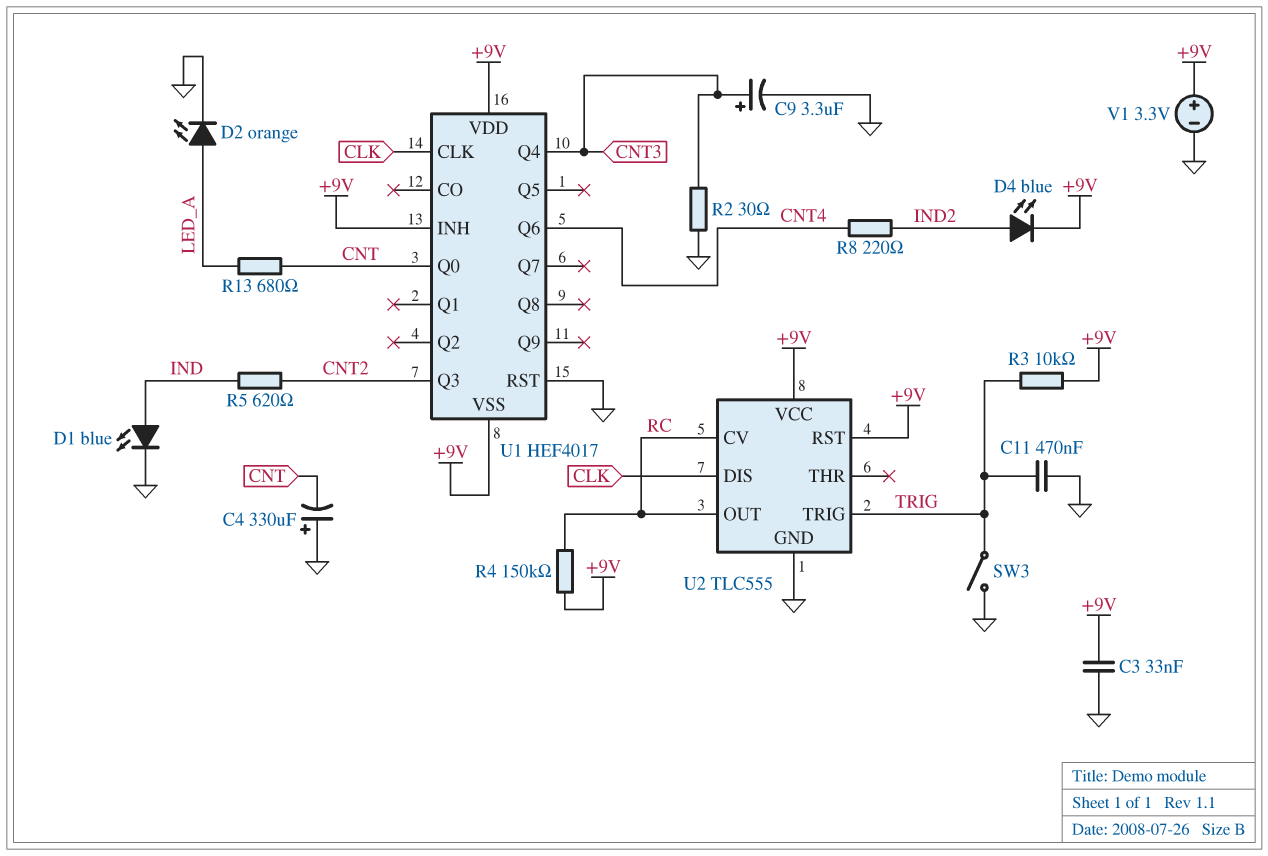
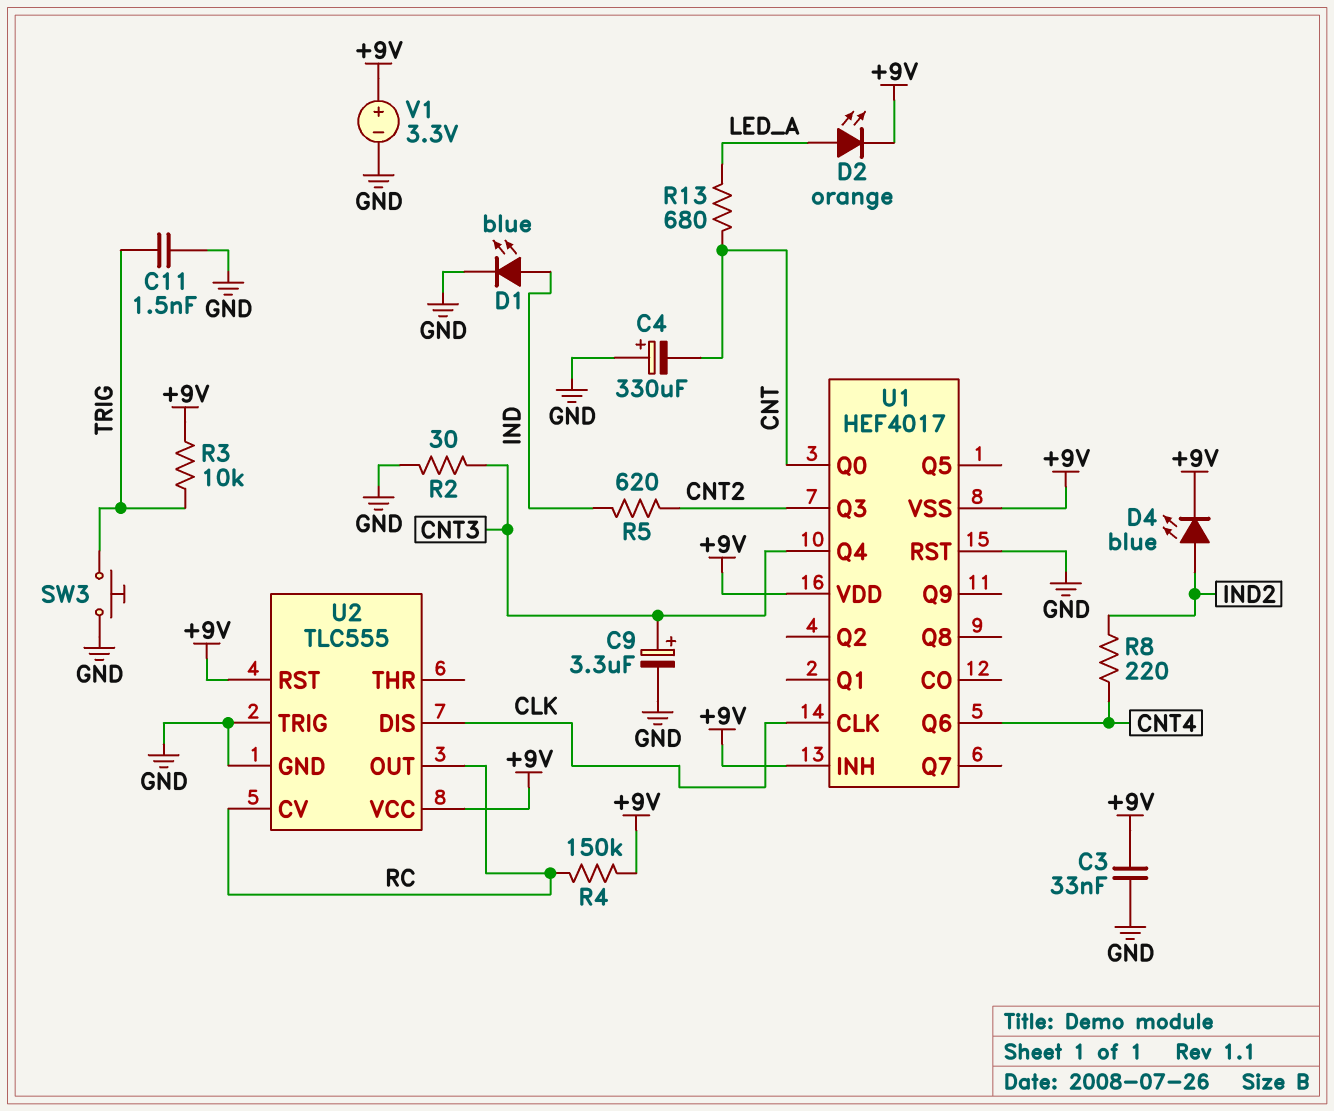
C11: 470nF (GND, TRIG) -> 1.5nF (GND, TRIG)
D2: LED orange (A LED_A, K GND) -> LED orange (A LED_A, K +9V)
SW3: switch (GND, TRIG) -> button (GND, TRIG)
U2 pin TRIG: TRIG -> GND

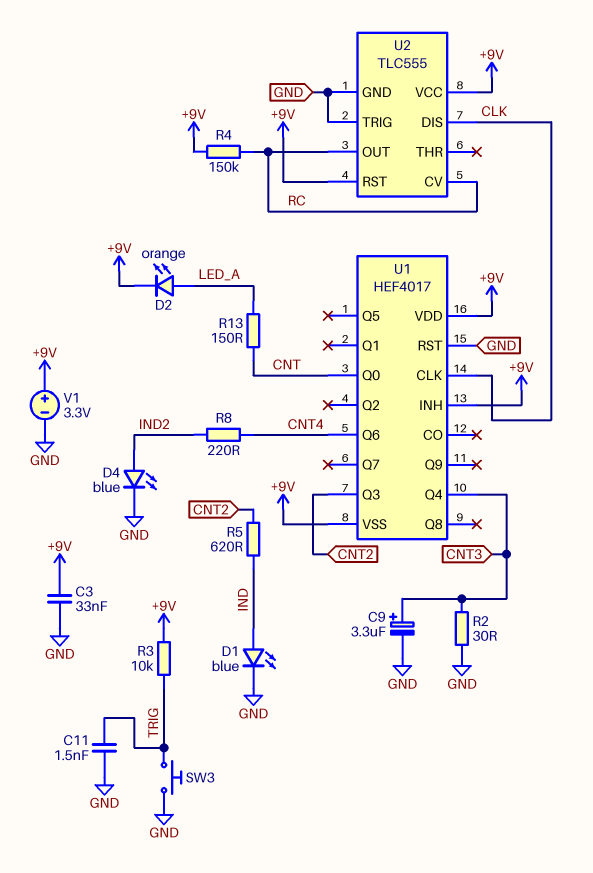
C4: 330uF (plus GND, minus CNT) -> none
D4: LED blue (A IND2, K +9V) -> LED blue (A IND2, K GND)
R13: 680 (CNT, LED_A) -> 150 (CNT, LED_A)

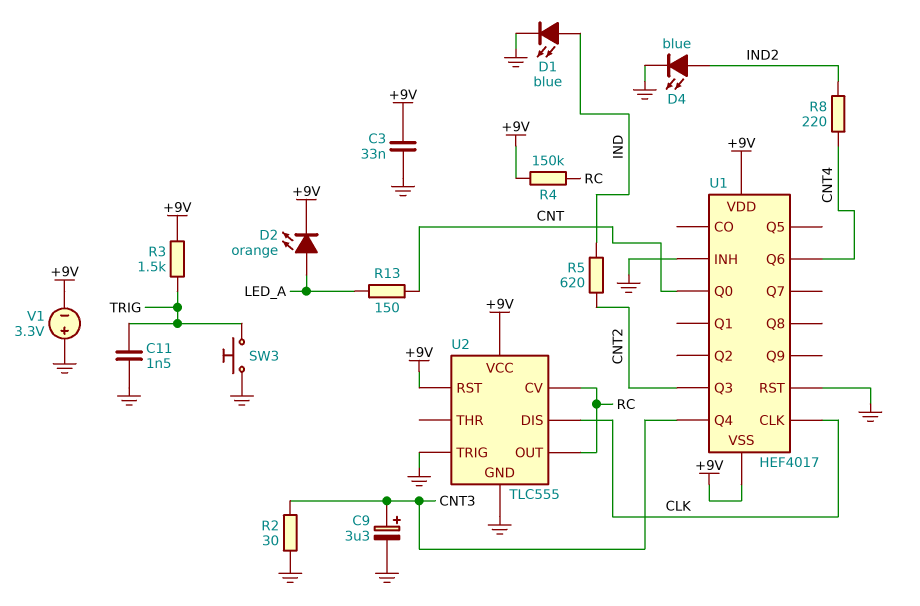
R3: 10k (+9V, TRIG) -> 1.5k (+9V, TRIG)
U1 pin INH: +9V -> GND
V1: 3.3V (plus +9V, minus GND) -> 3.3V (plus GND, minus +9V)

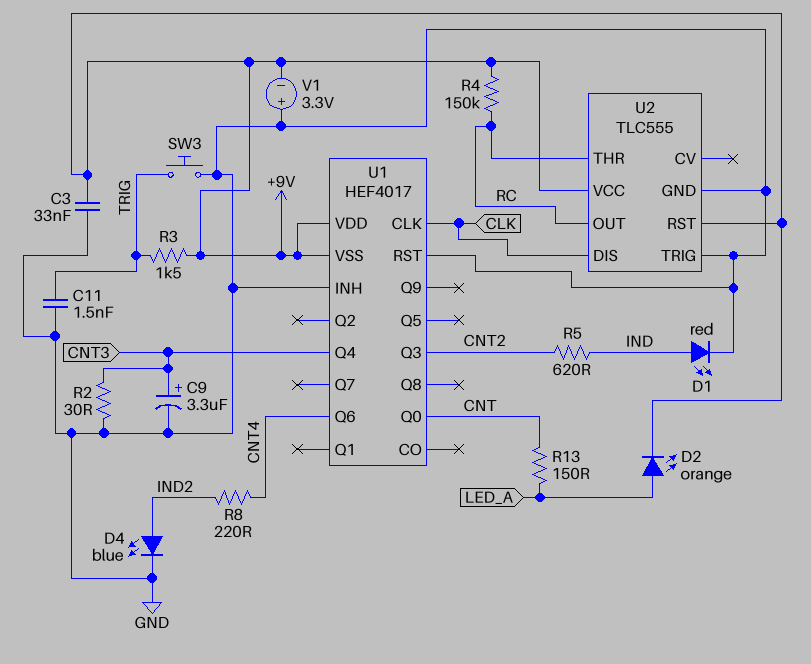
D1: LED blue (A IND, K GND) -> LED red (A IND, K GND)
U2 pin CV: RC -> none
U2 pin THR: none -> RC

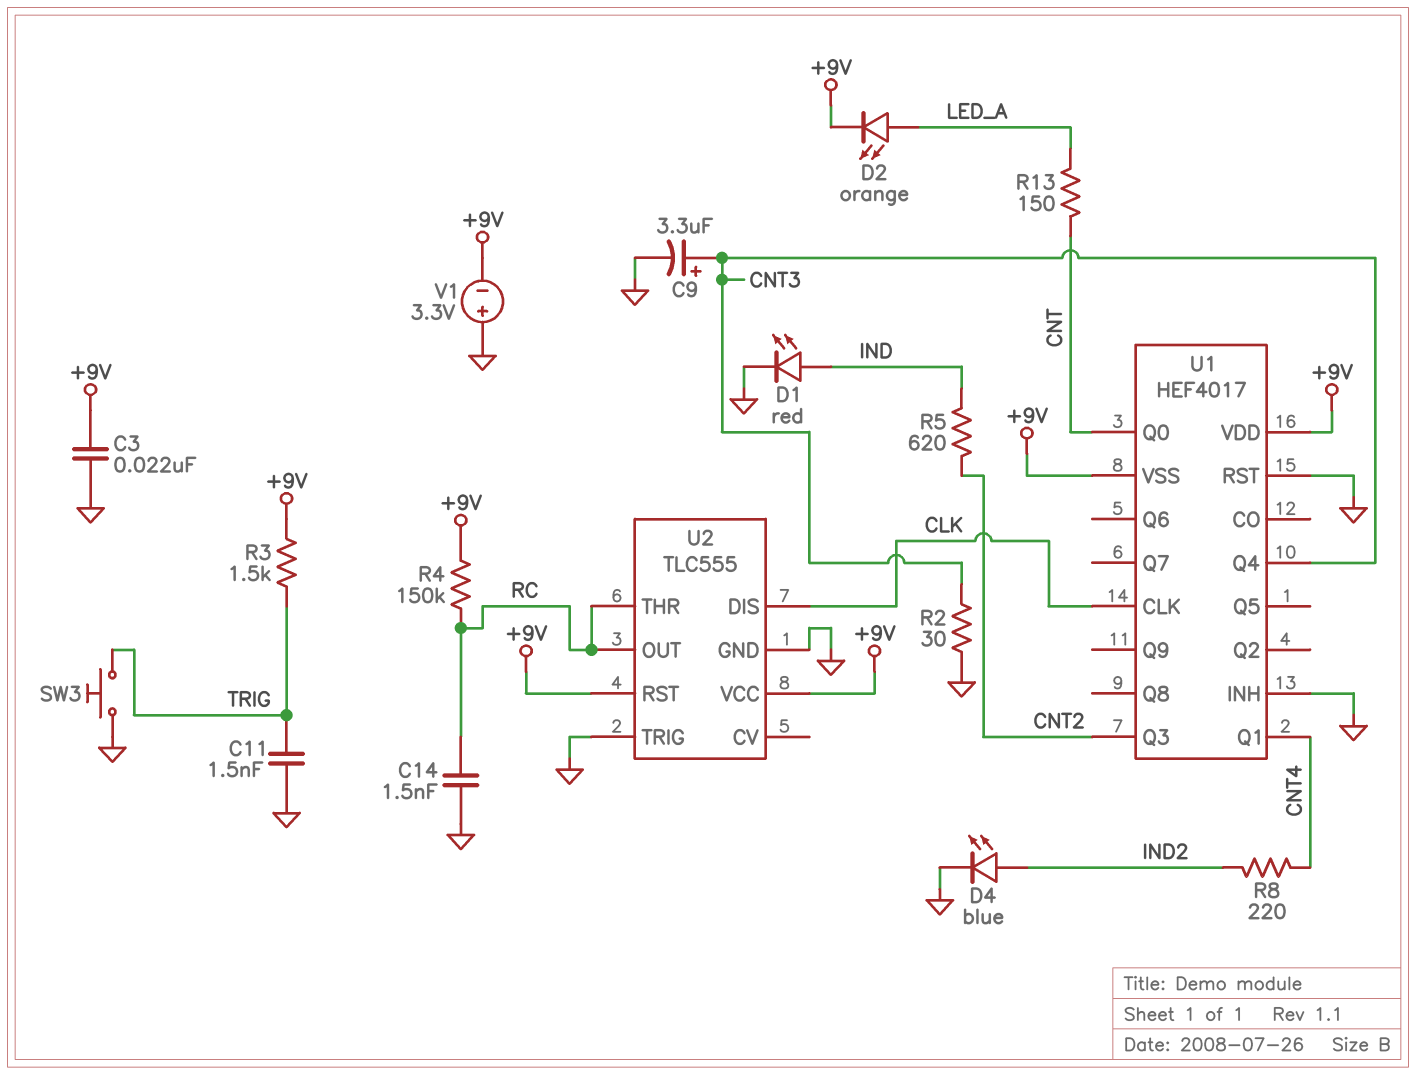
C3: 33nF (+9V, GND) -> 22nF (+9V, GND)
C14: none -> 1.5nF (GND, RC)
U1 pin Q1: none -> CNT4
U1 pin Q6: CNT4 -> none

